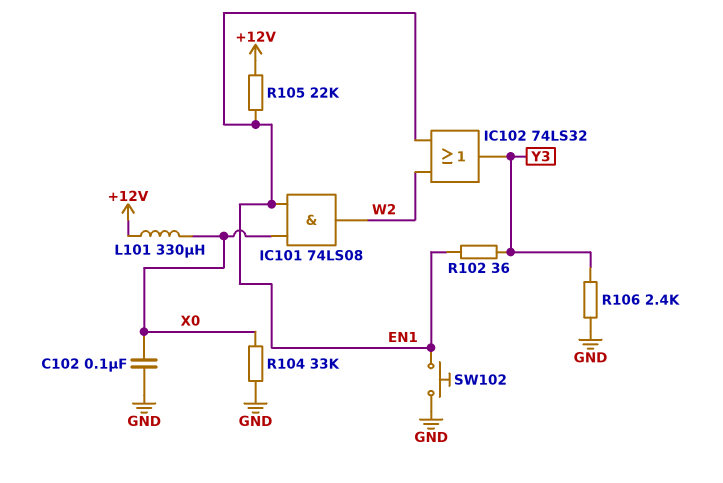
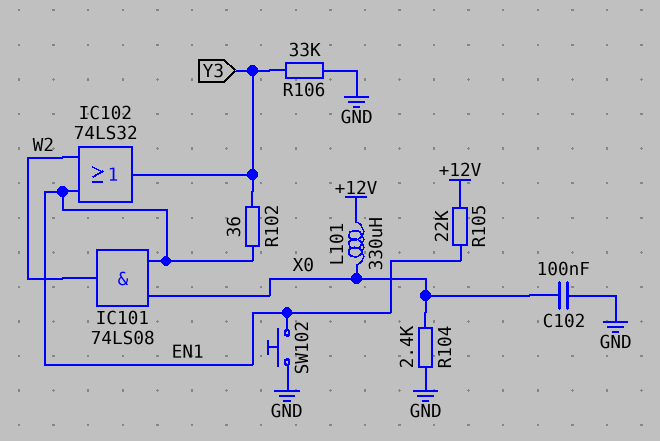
R104: 33k (GND, X0) -> 2.4k (GND, X0)
R106: 2.4k (GND, Y3) -> 33k (GND, Y3)

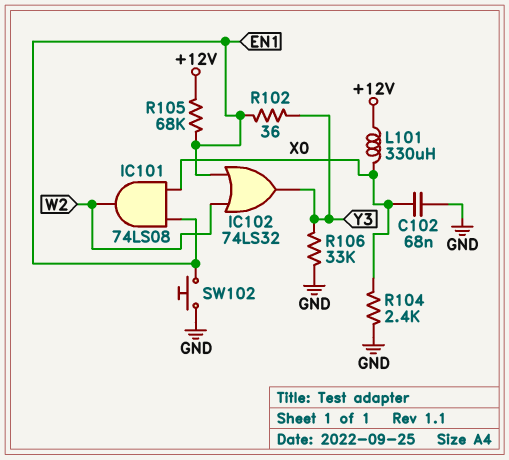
C102: 100nF (GND, X0) -> 68nF (GND, X0)
R105: 22k (+12V, EN1) -> 68k (+12V, EN1)

